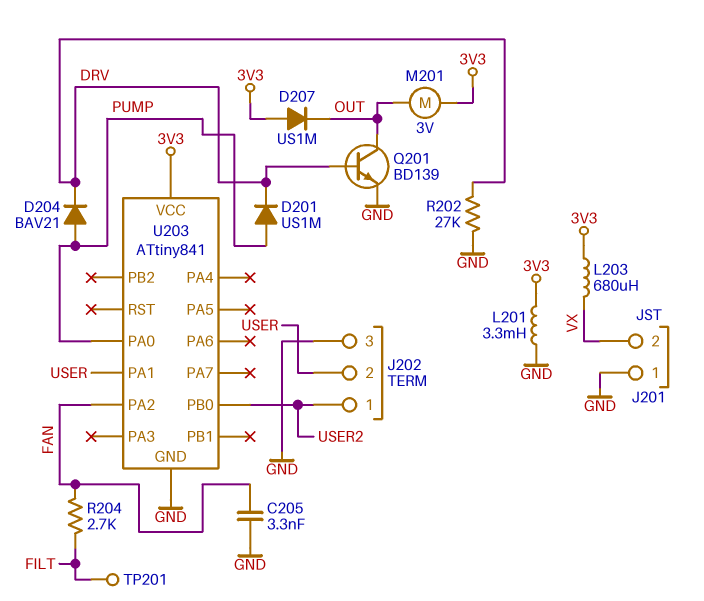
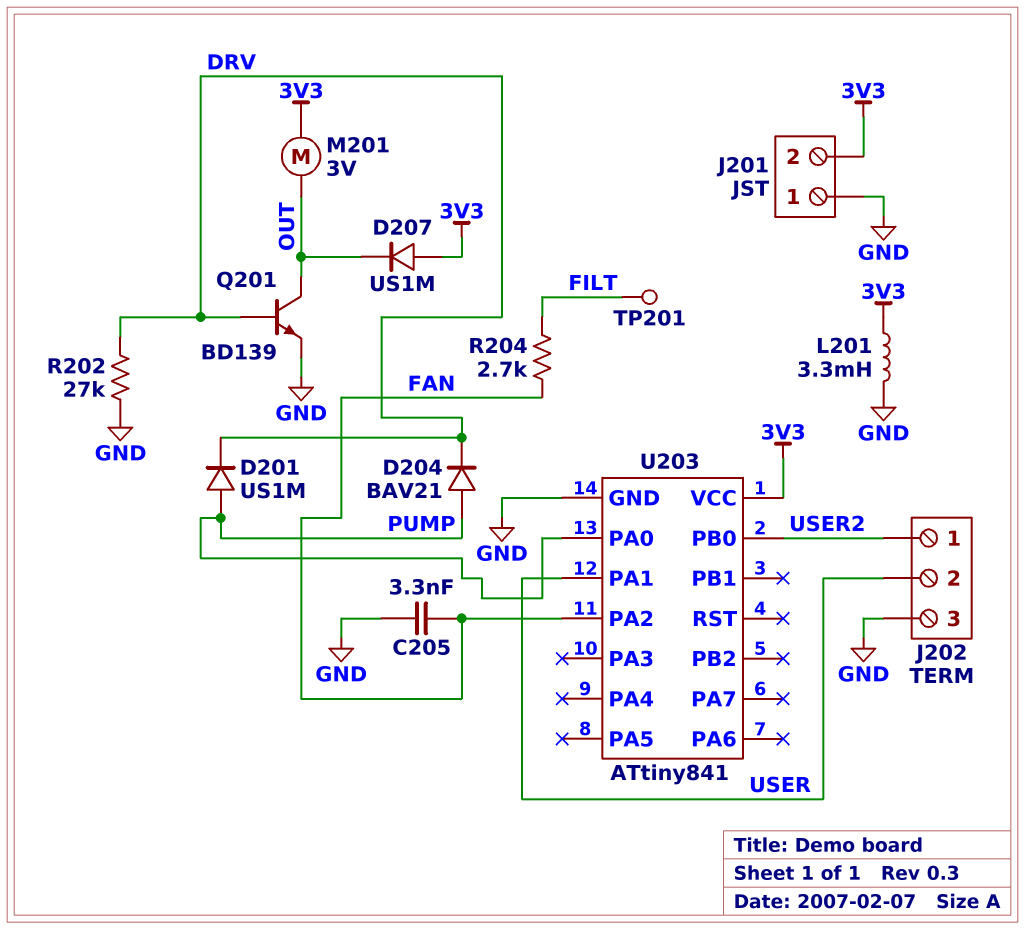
J201 pin 2: VX -> 3V3
L203: 680uH (3V3, VX) -> none

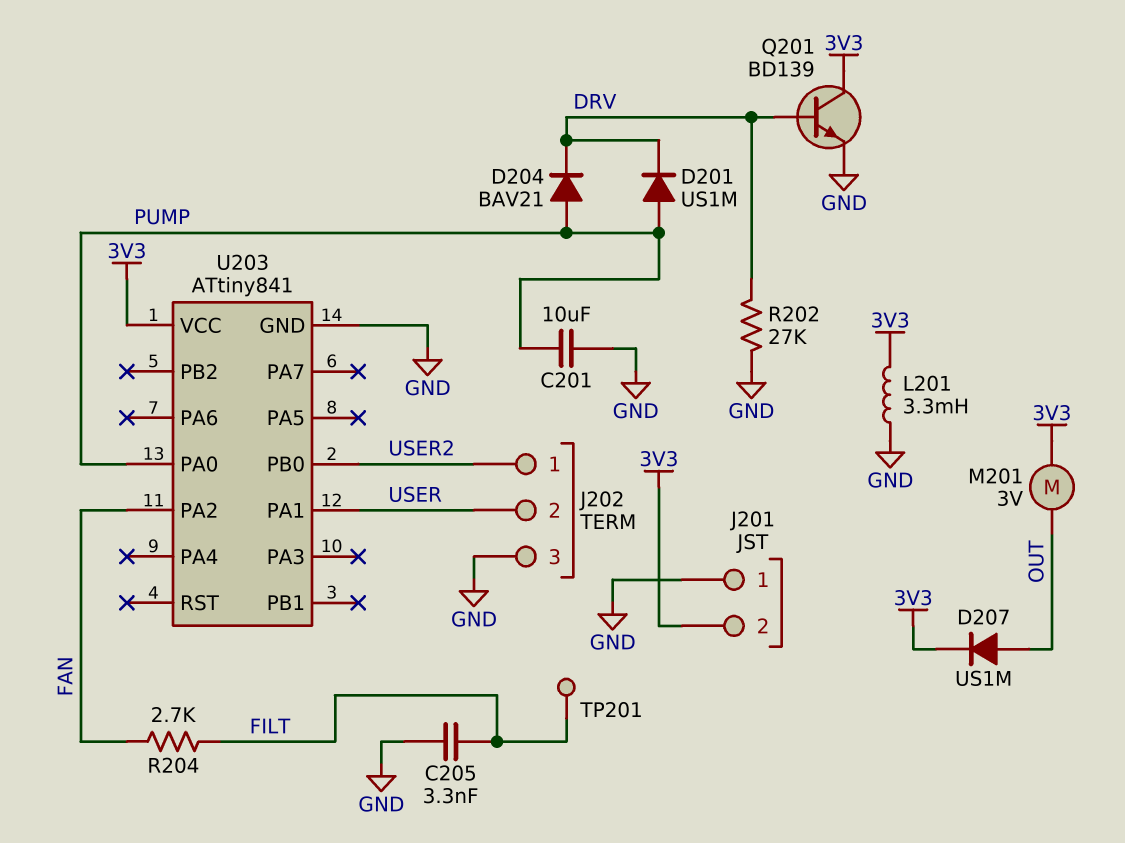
C201: none -> 10uF (GND, PUMP)
C205: 3.3nF (FAN, GND) -> 3.3nF (FILT, GND)
D207: diode US1M (A 3V3, K OUT) -> diode US1M (A OUT, K 3V3)
Q201: NPN BD139 (B DRV, C OUT, E GND) -> NPN BD139 (B DRV, C 3V3, E GND)

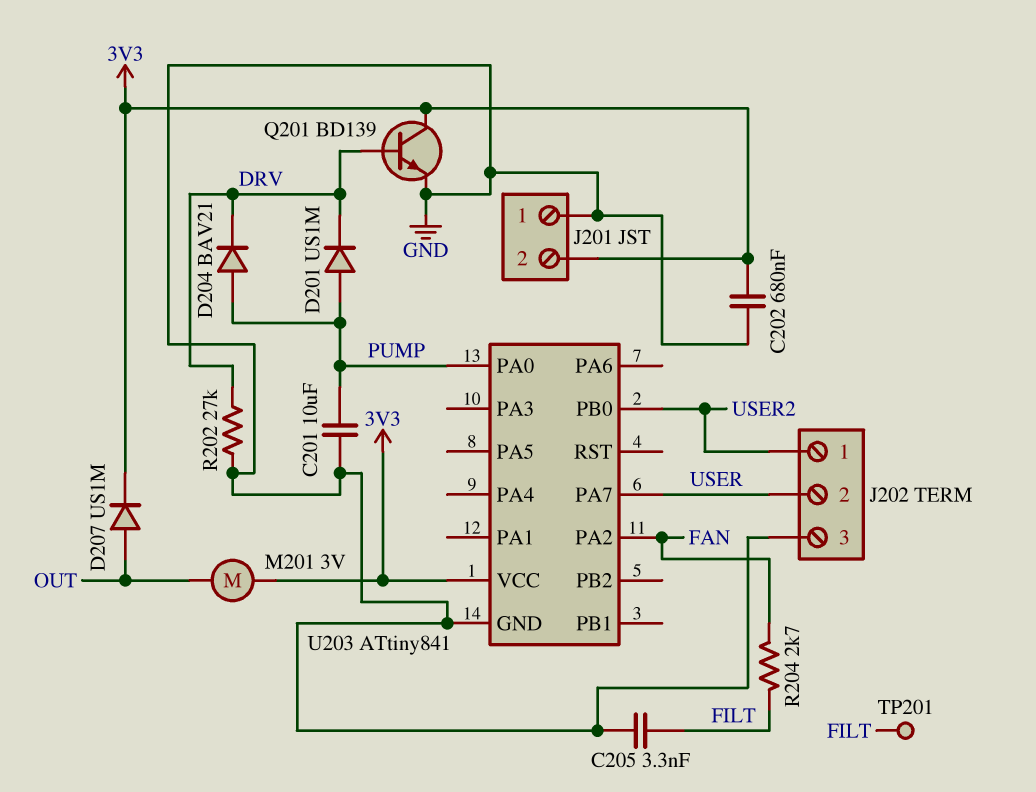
C202: none -> 680nF (3V3, GND)
L201: 3.3mH (3V3, GND) -> none
U203 pin PA1: USER -> none
U203 pin PA7: none -> USER

